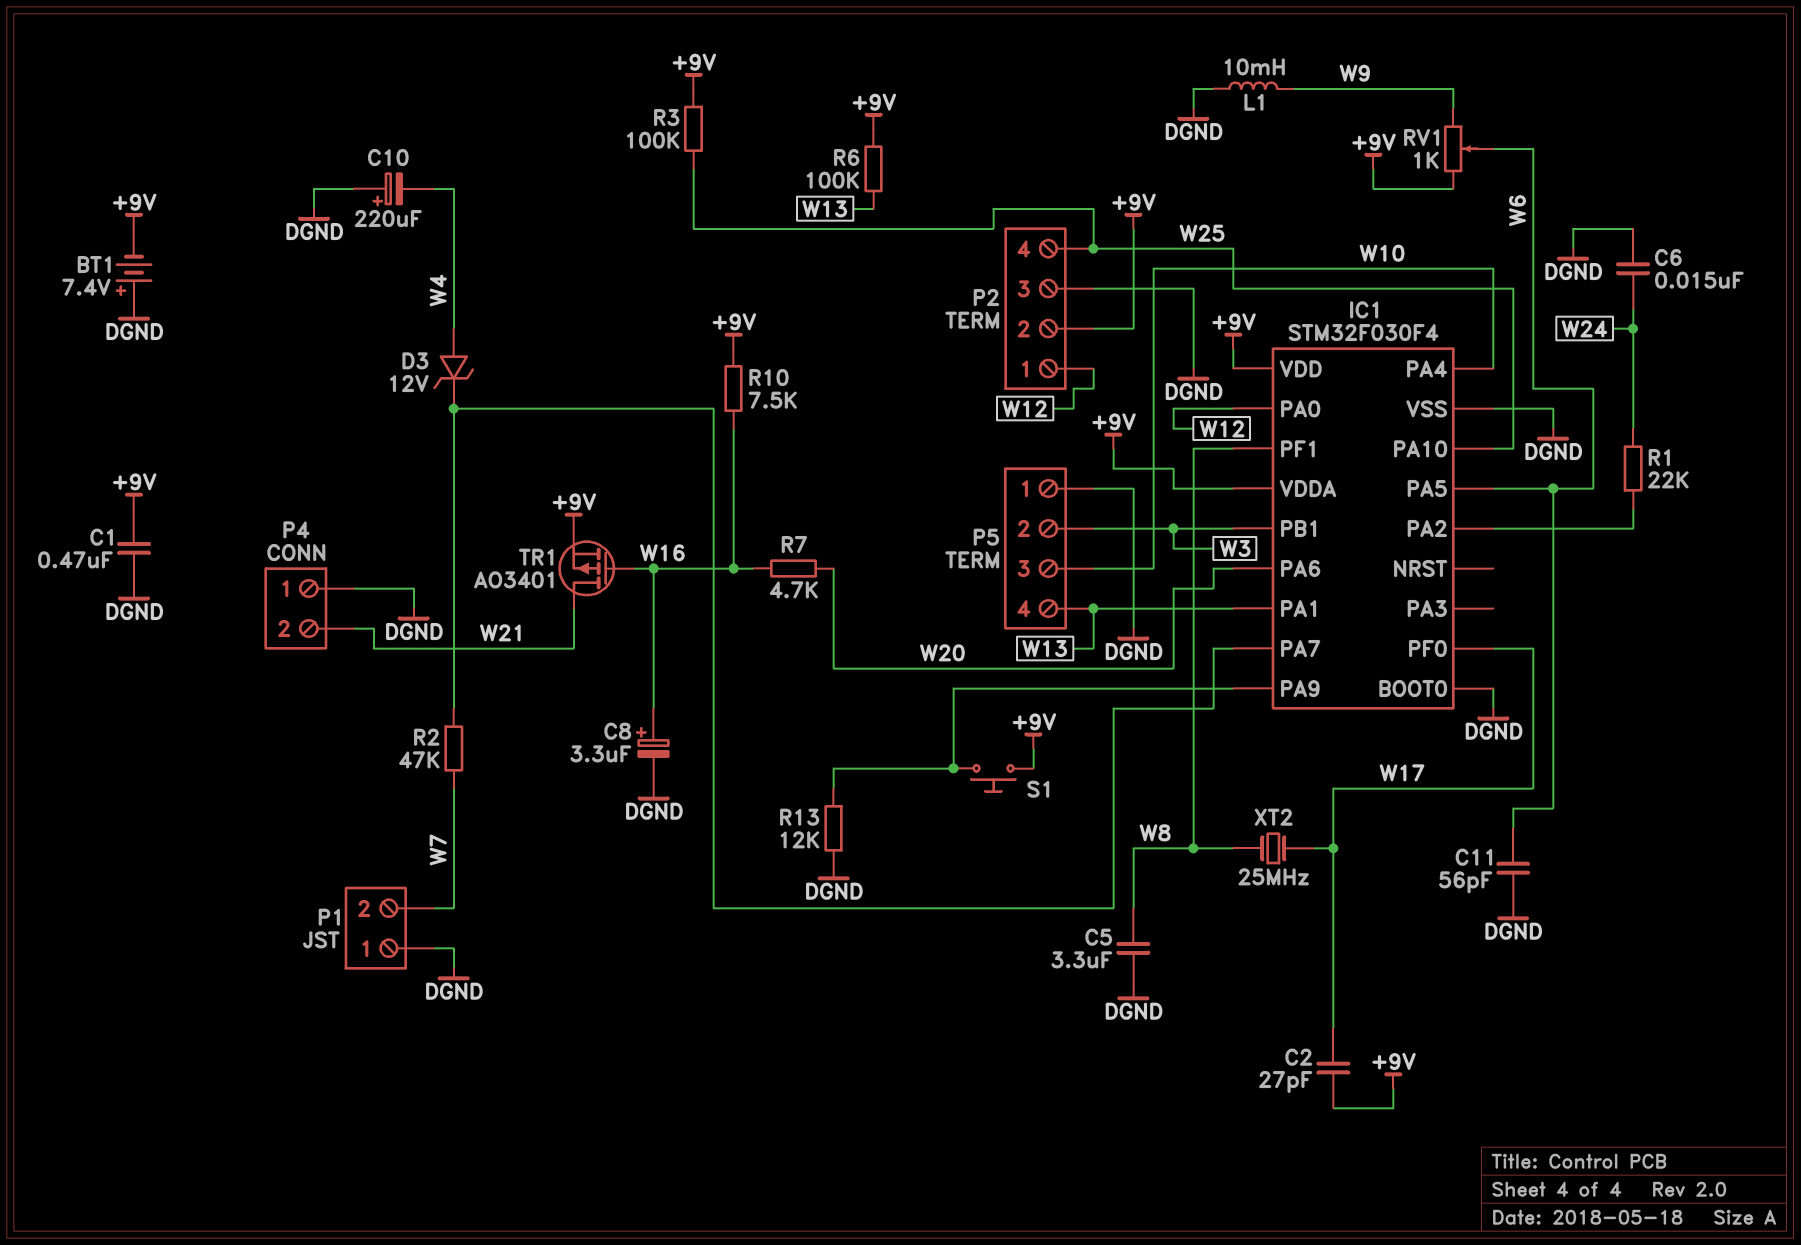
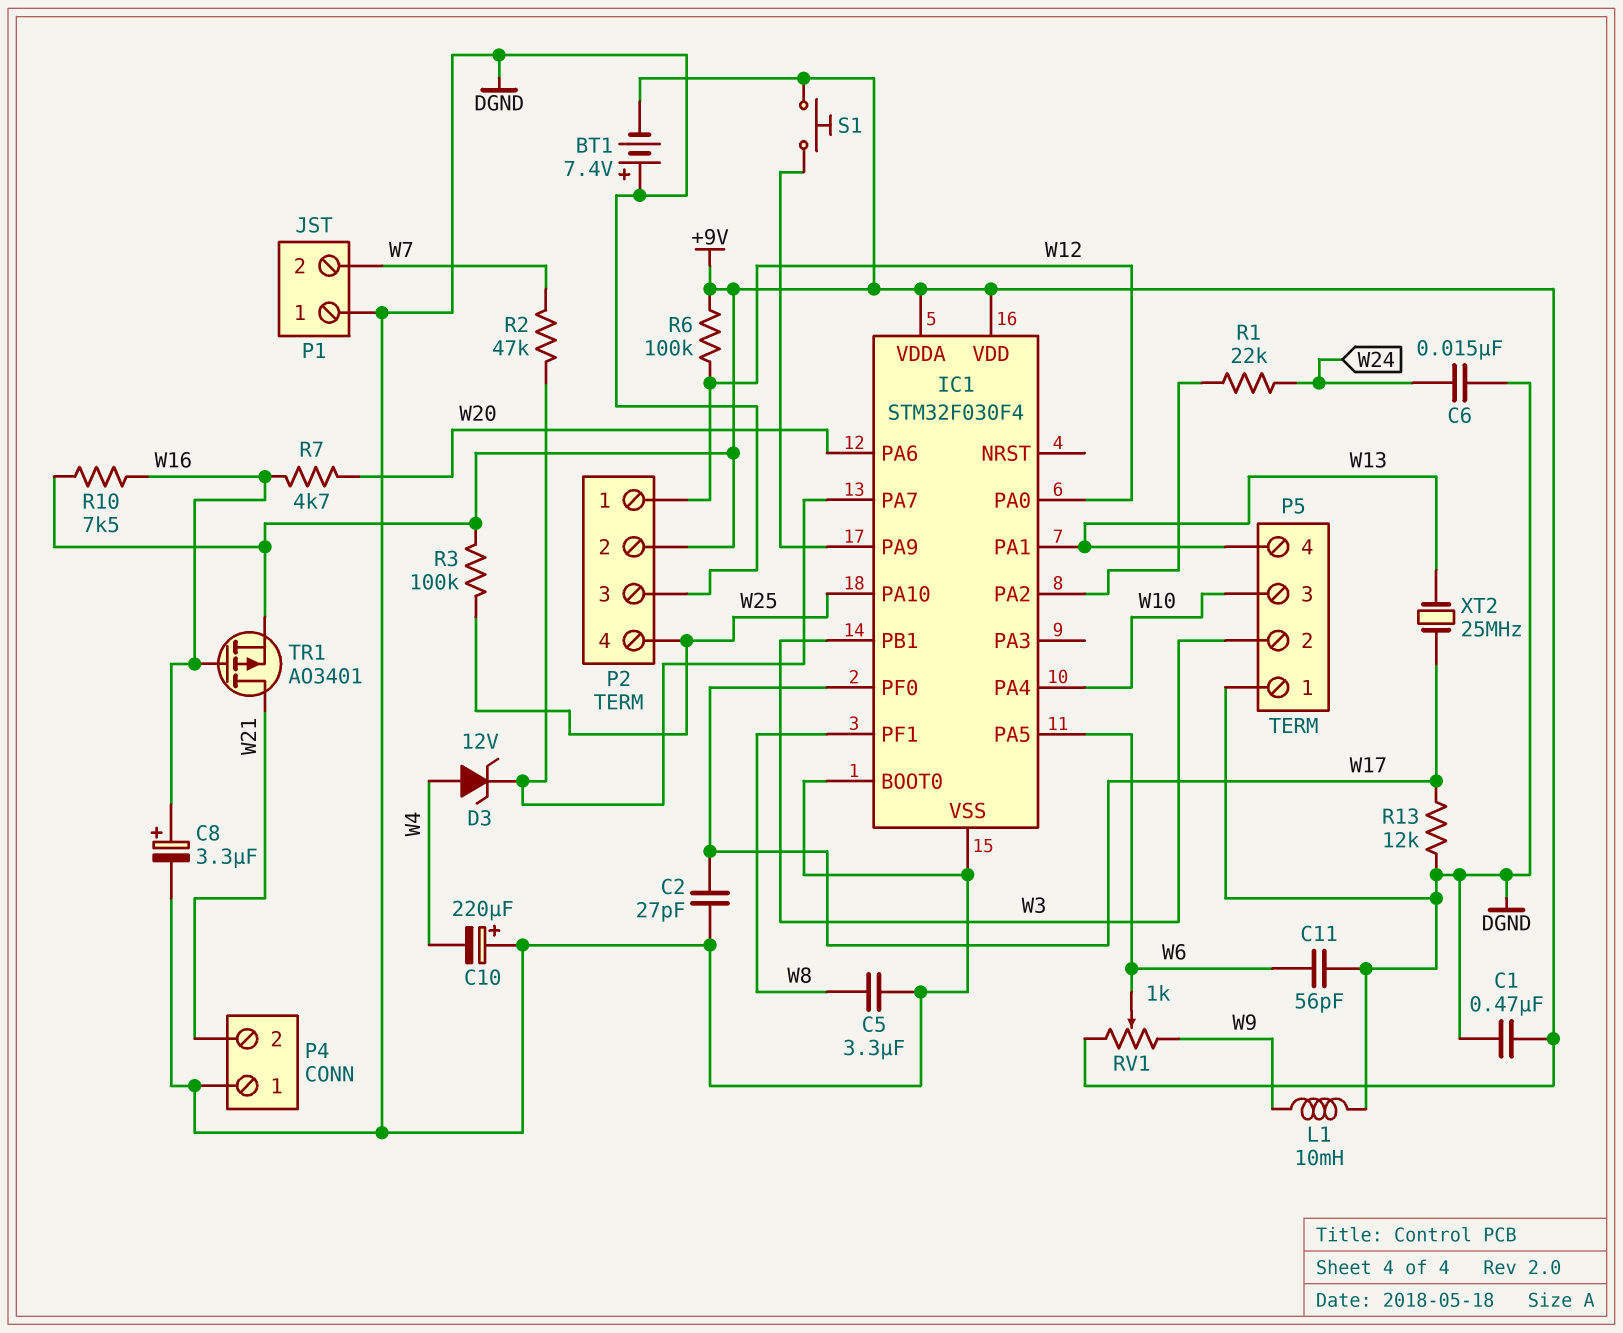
C2: 27pF (+9V, W17) -> 27pF (DGND, W17)
R6: 100k (+9V, W13) -> 100k (+9V, W12)
R13: 12k (DGND, IC1/PA9) -> 12k (DGND, W17)
XT2: 25MHz (W8, W17) -> 25MHz (W13, W17)

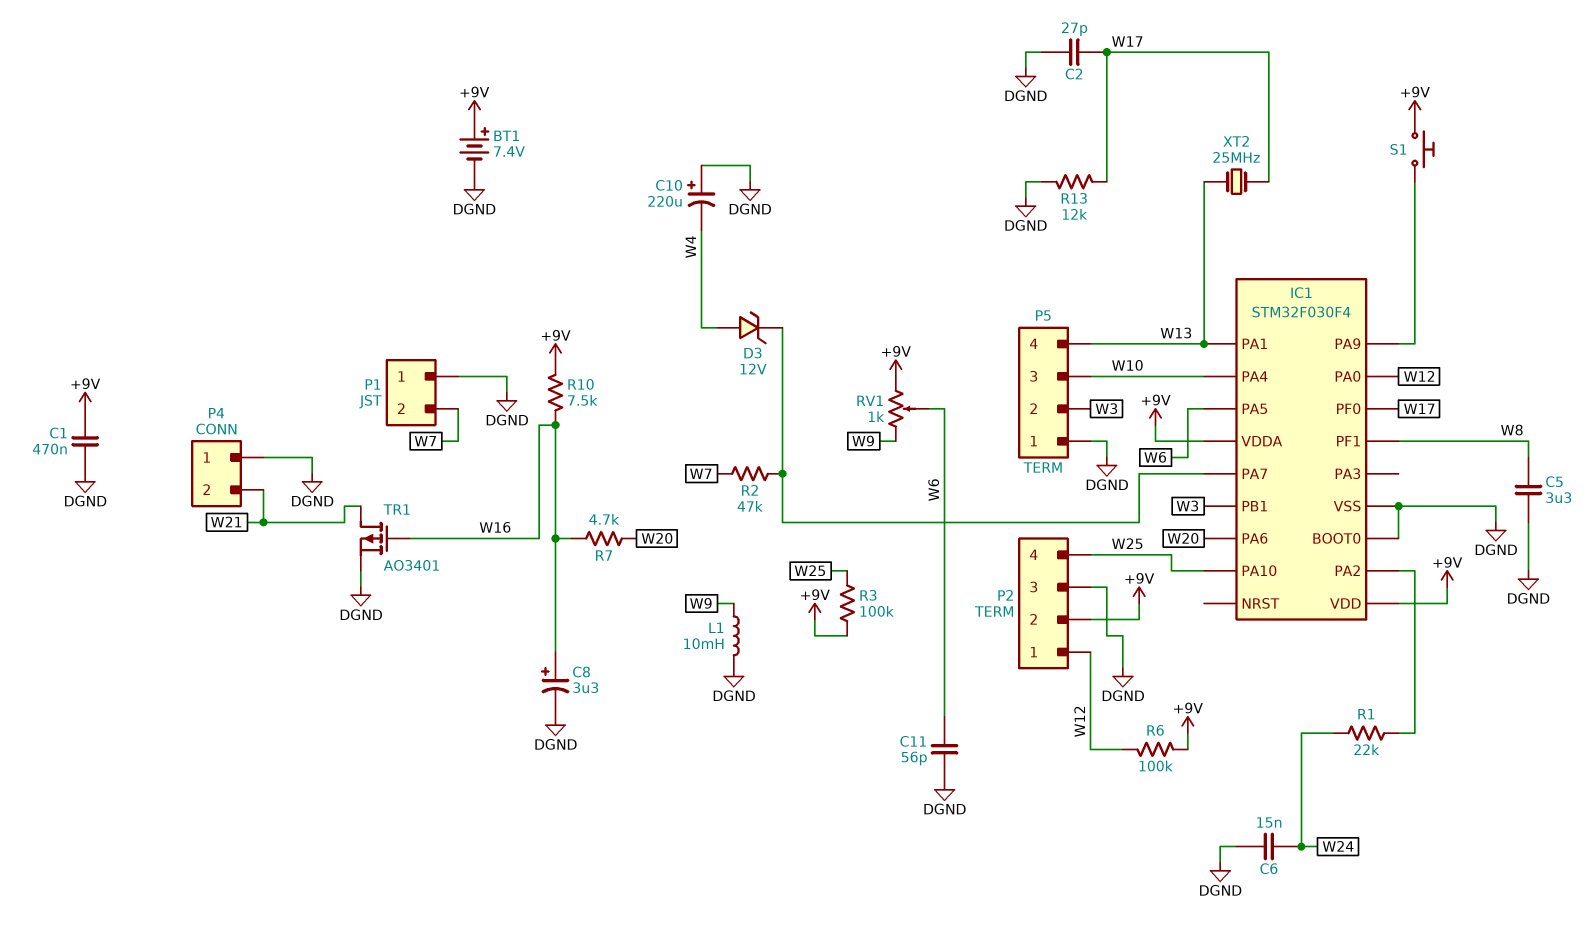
BT1: 7.4V (plus DGND, minus +9V) -> 7.4V (plus +9V, minus DGND)
TR1: PMOS AO3401 (G W16, D W21, S +9V) -> PMOS AO3401 (G W16, D W21, S DGND)

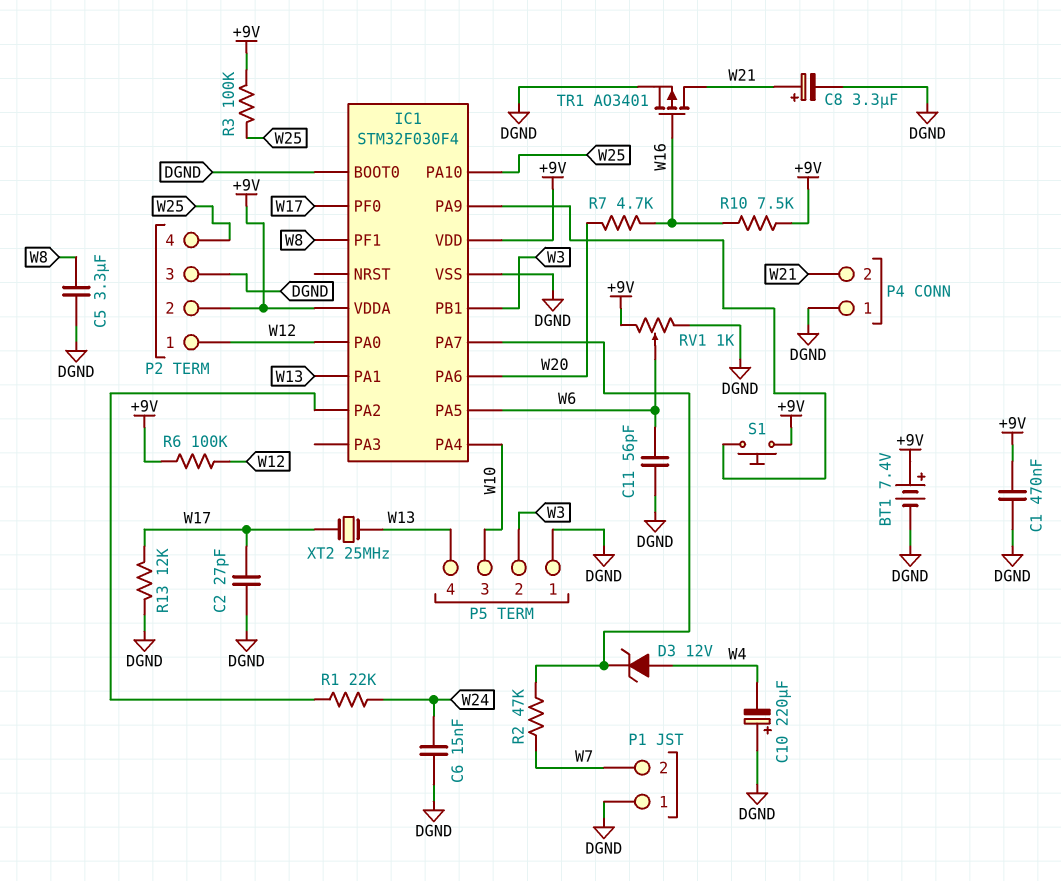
C8: 3.3uF (plus W16, minus DGND) -> 3.3uF (plus W21, minus DGND)
L1: 10mH (DGND, W9) -> none
RV1: 1k (+9V, W9, wiper W6) -> 1k (+9V, DGND, wiper W6)

